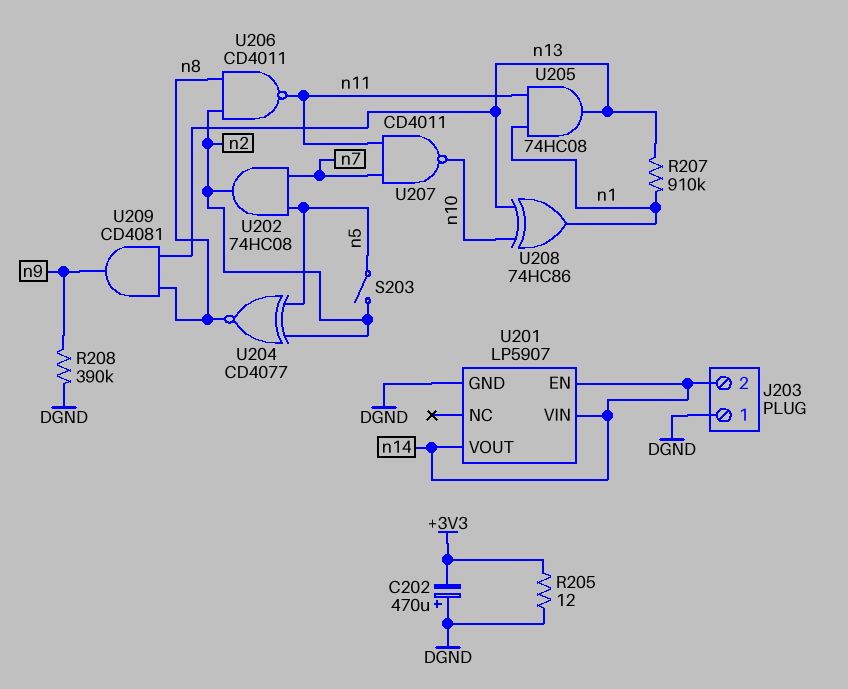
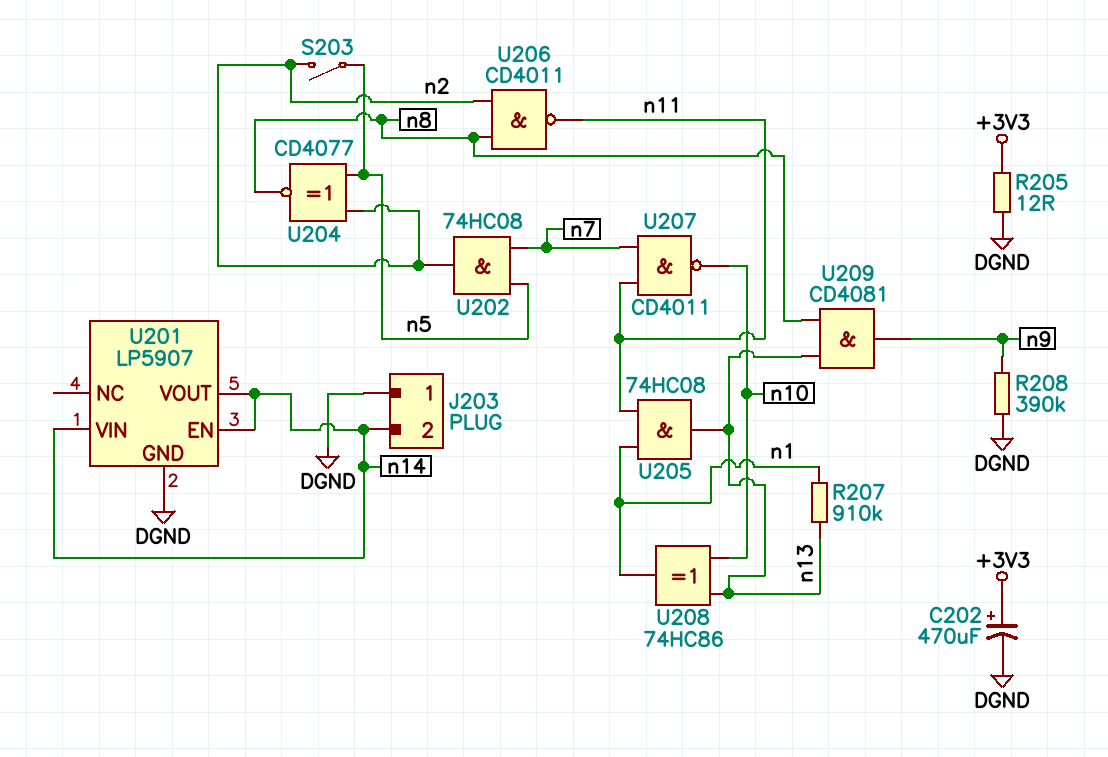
C202: 470uF (plus DGND, minus +3V3) -> 470uF (plus +3V3, minus DGND)

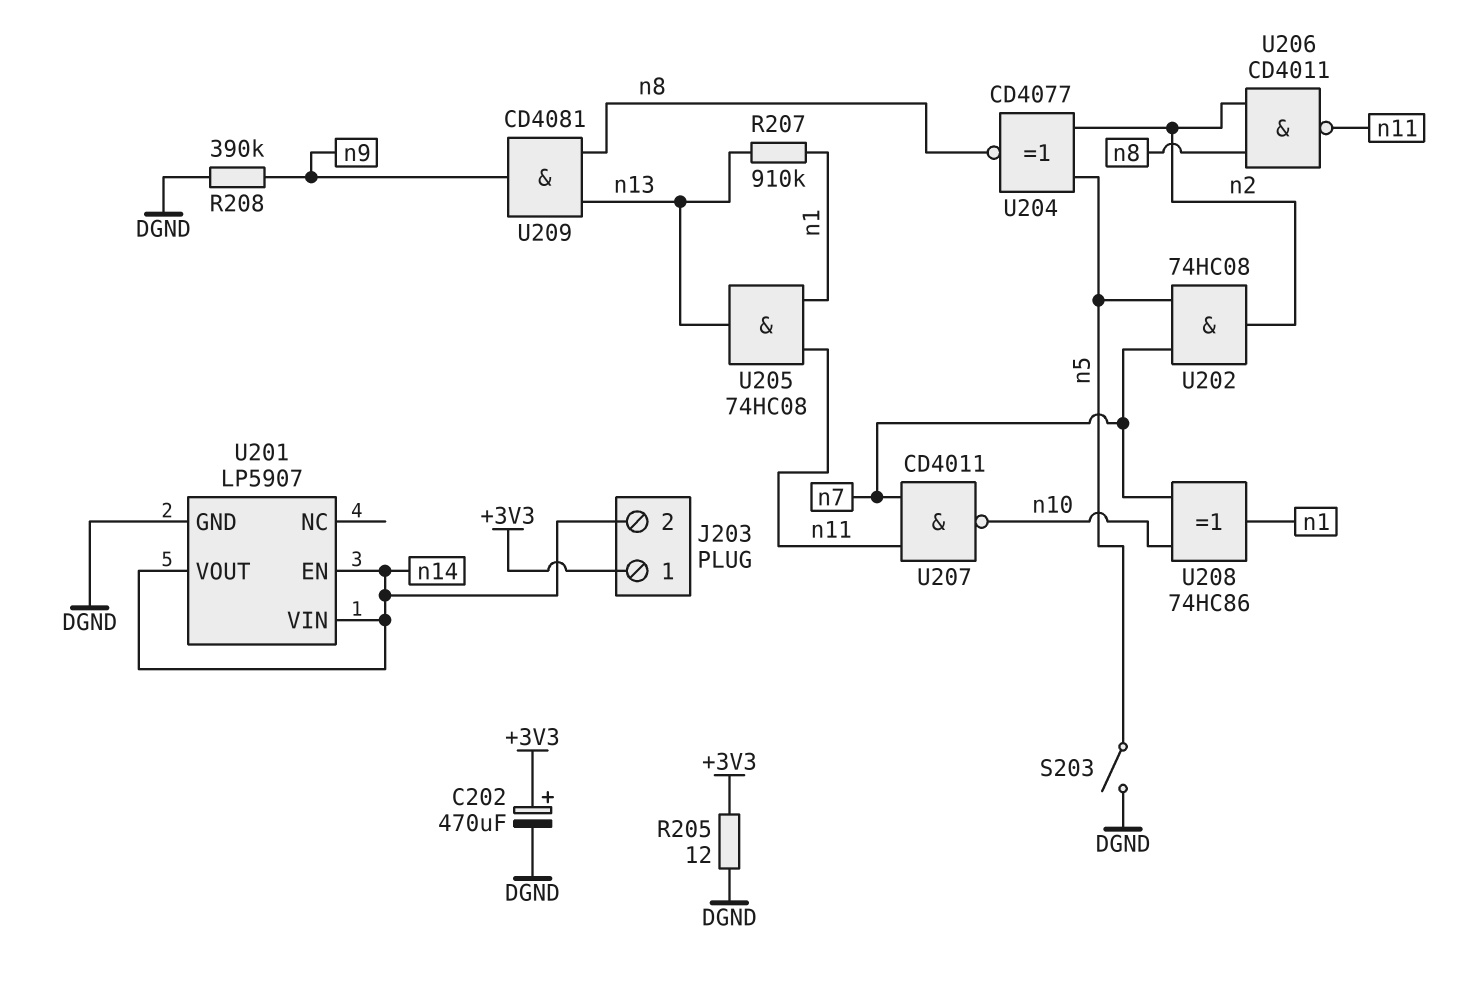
J203 pin 1: DGND -> +3V3
S203: switch (n2, n5) -> switch (DGND, n5)
U208: XOR 74HC86 (in n10, in n13, out n1) -> XOR 74HC86 (in n7, in n10, out n1)

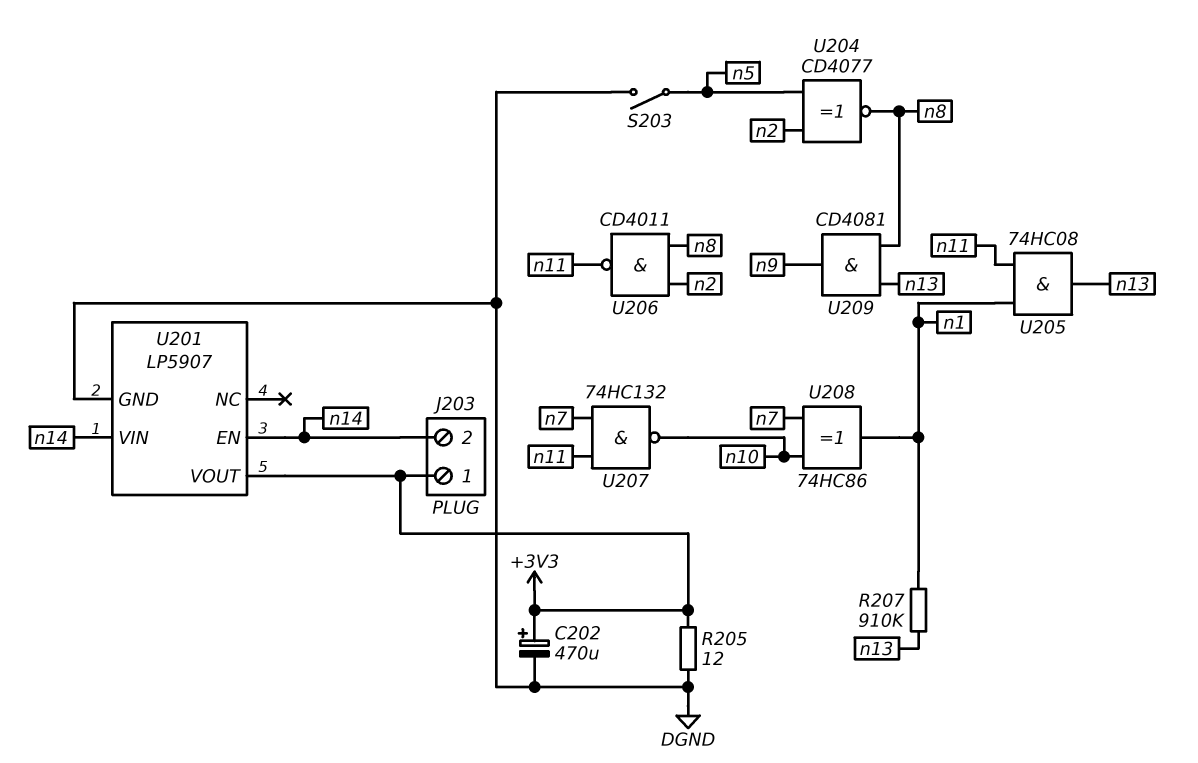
R208: 390k (DGND, n9) -> none
U201 pin VOUT: n14 -> +3V3
U202: AND 74HC08 (in n5, in n7, out n2) -> none
U207: NAND CD4011 (in n7, in n11, out n10) -> NAND 74HC132 (in n7, in n11, out n10)

